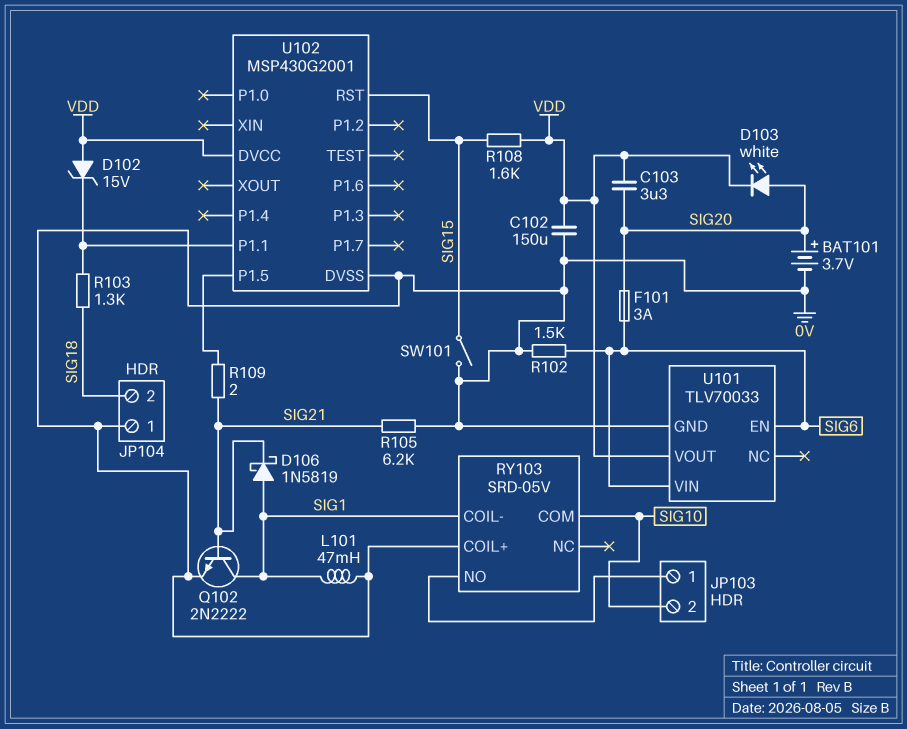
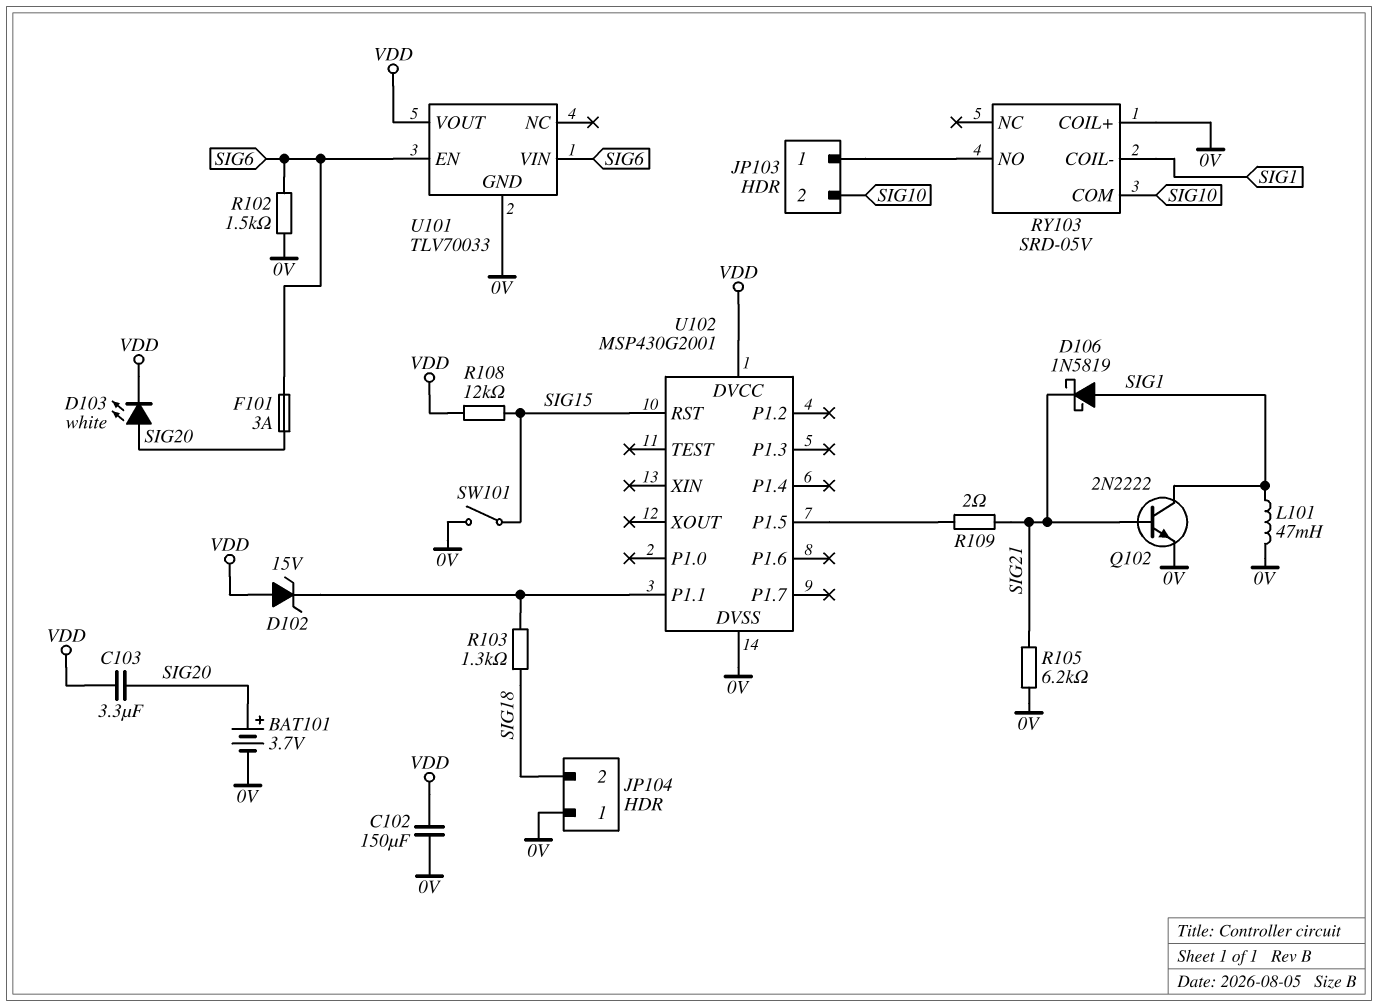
R108: 1.6k (SIG15, VDD) -> 12k (SIG15, VDD)

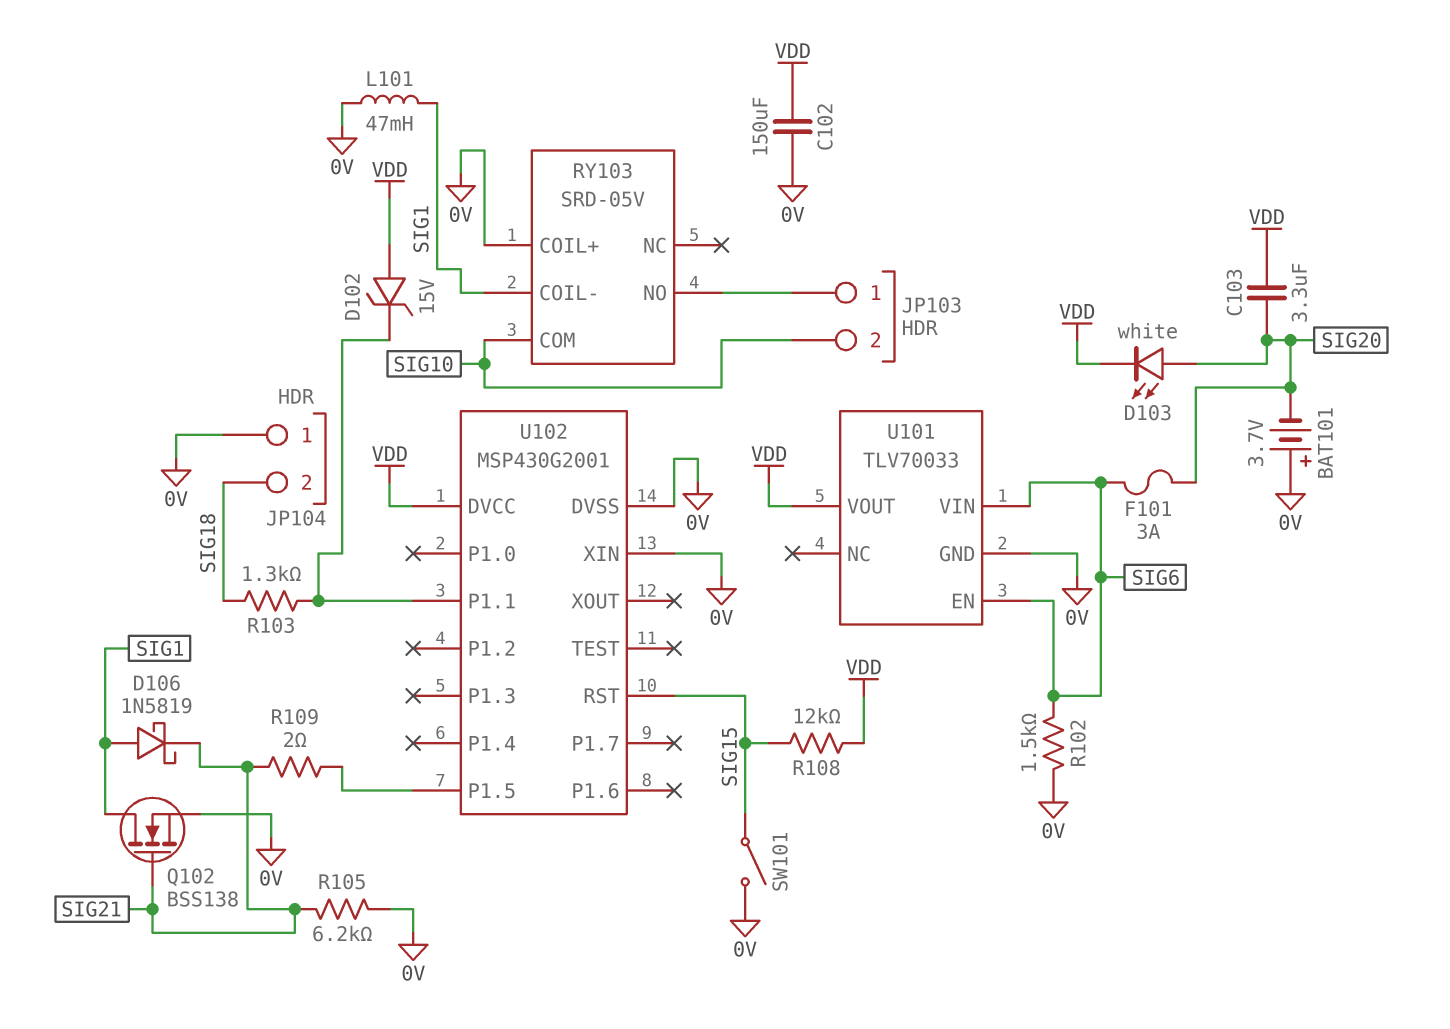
BAT101: 3.7V (plus SIG20, minus 0V) -> 3.7V (plus 0V, minus SIG20)
Q102: NPN 2N2222 (B SIG21, C SIG1, E 0V) -> NMOS BSS138 (G SIG21, D SIG1, S 0V)
U102 pin XIN: none -> 0V

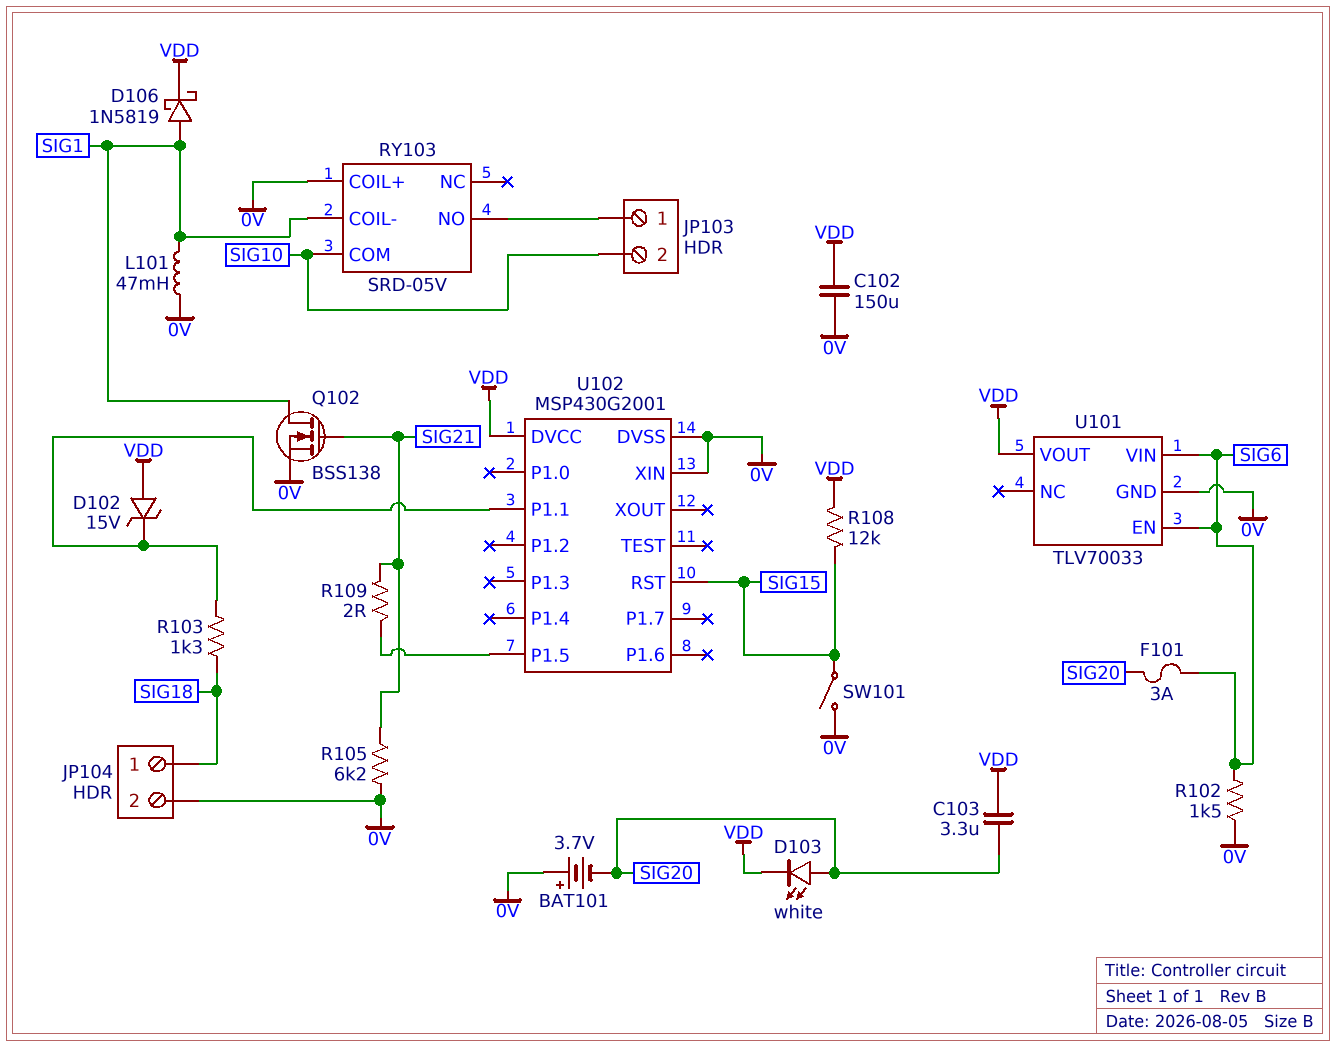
D106: schottky 1N5819 (A SIG1, K SIG21) -> schottky 1N5819 (A SIG1, K VDD)
JP104 pin 1: 0V -> SIG18
JP104 pin 2: SIG18 -> 0V

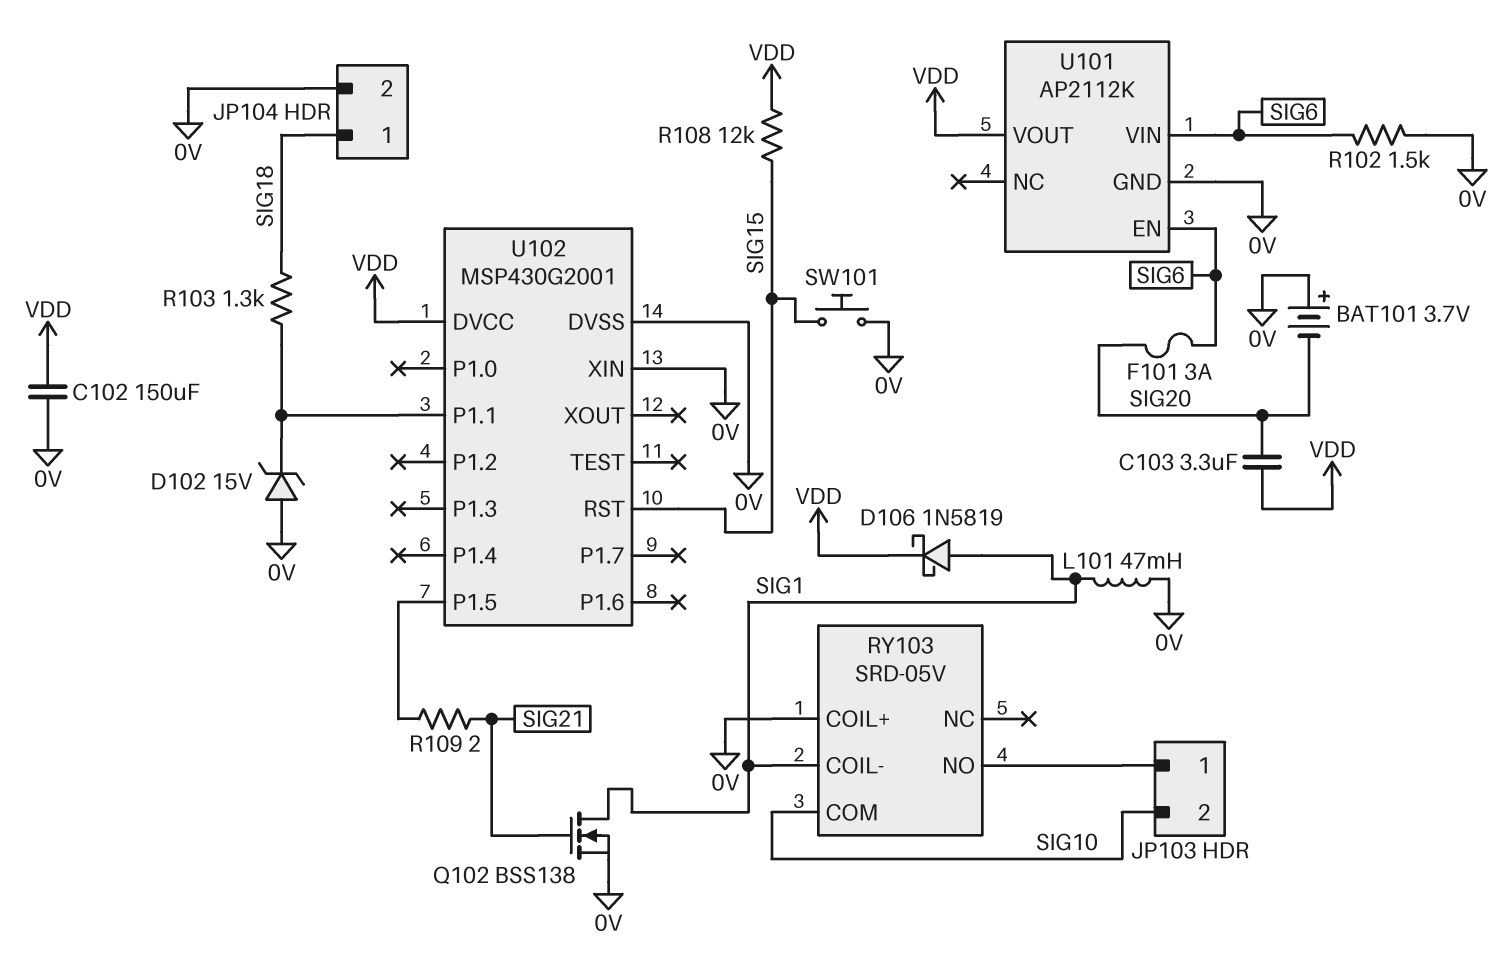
D102: zener 15V (A VDD, K U102/P1.1) -> zener 15V (A 0V, K U102/P1.1)
D103: LED white (A SIG20, K VDD) -> none
R105: 6.2k (0V, SIG21) -> none
SW101: switch (0V, SIG15) -> button (0V, SIG15)
U101: TLV70033 -> AP2112K

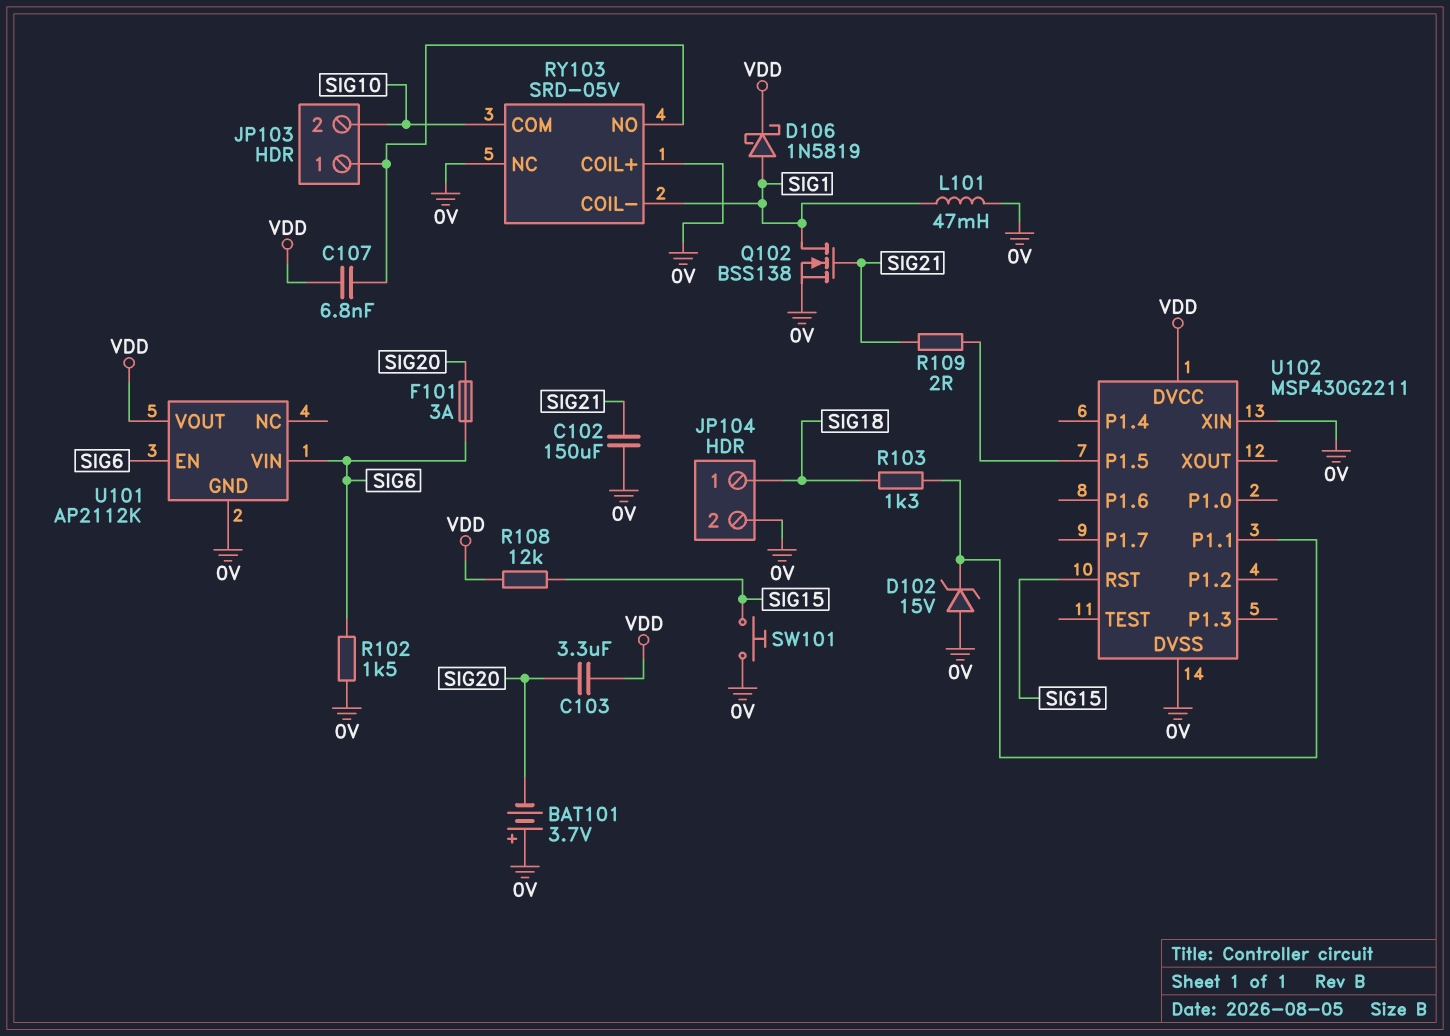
C102: 150uF (0V, VDD) -> 150uF (0V, SIG21)
C107: none -> 6.8nF (JP103/1, VDD)
RY103 pin NC: none -> 0V
U102: MSP430G2001 -> MSP430G2211

